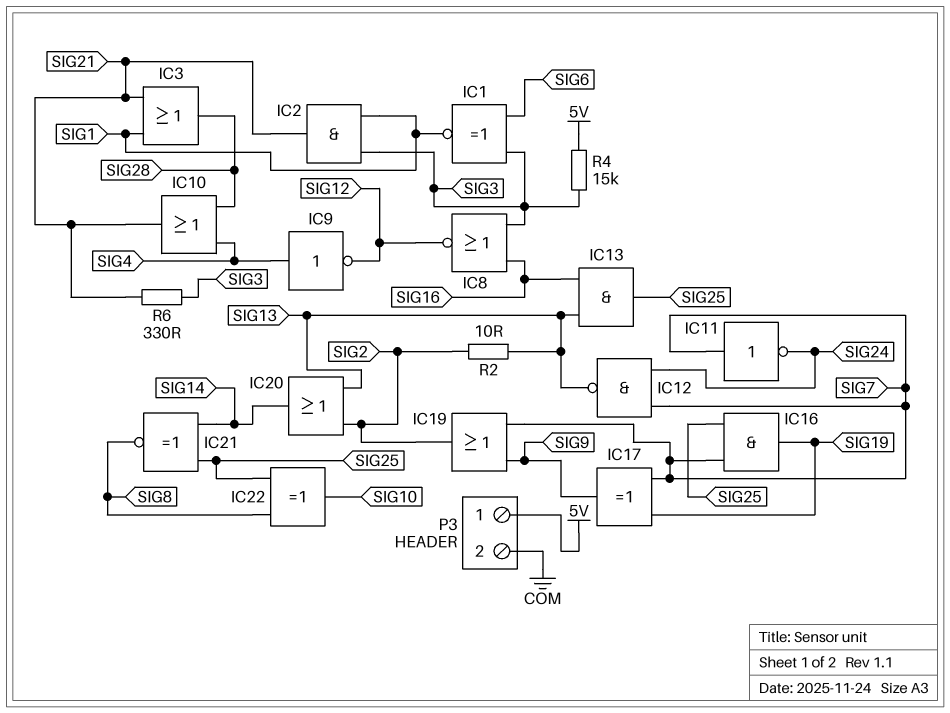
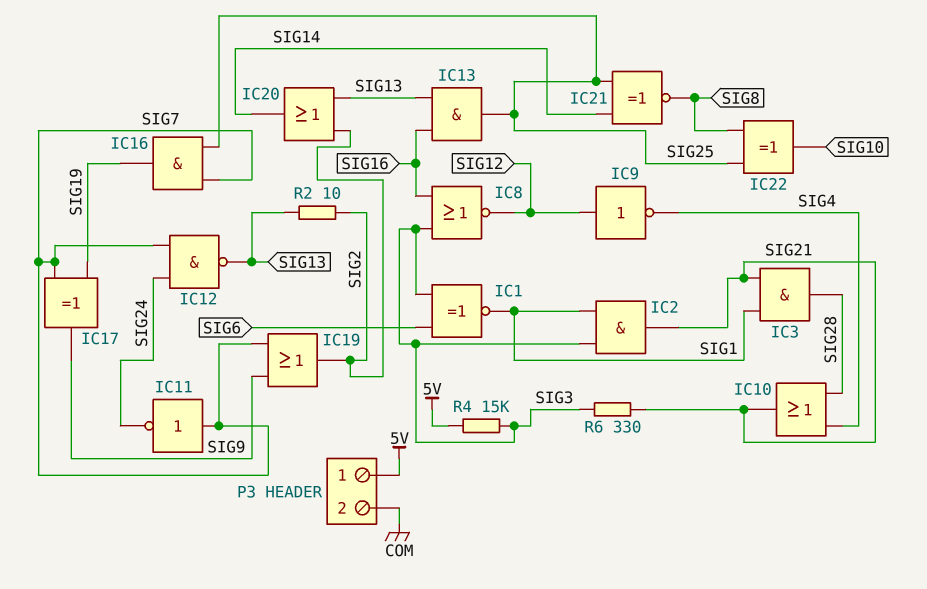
IC3: OR (in SIG1, in SIG21, out SIG28) -> AND (in SIG1, in SIG21, out SIG28)
IC9: NOT (in SIG4, out SIG12) -> NOT (in SIG12, out SIG4)

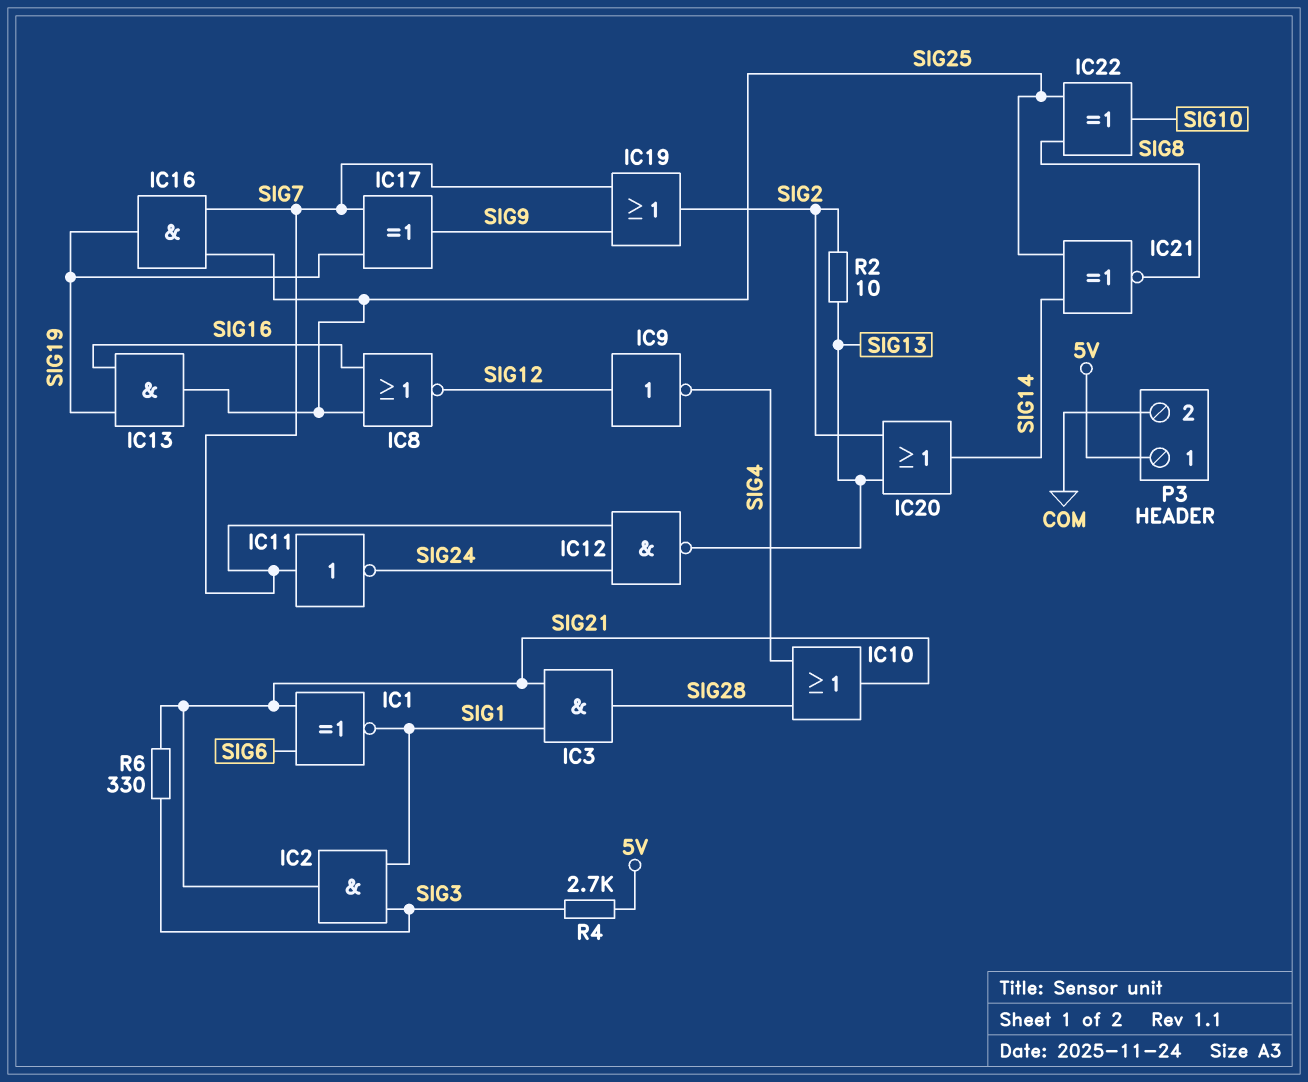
IC1: XNOR (in SIG3, in SIG6, out SIG1) -> XNOR (in SIG6, in SIG21, out SIG1)
IC8: NOR (in SIG3, in SIG16, out SIG12) -> NOR (in SIG16, in SIG25, out SIG12)
IC13: AND (in SIG13, in SIG16, out SIG25) -> AND (in SIG16, in SIG19, out SIG25)
R4: 15k (5V, SIG3) -> 2.7k (5V, SIG3)

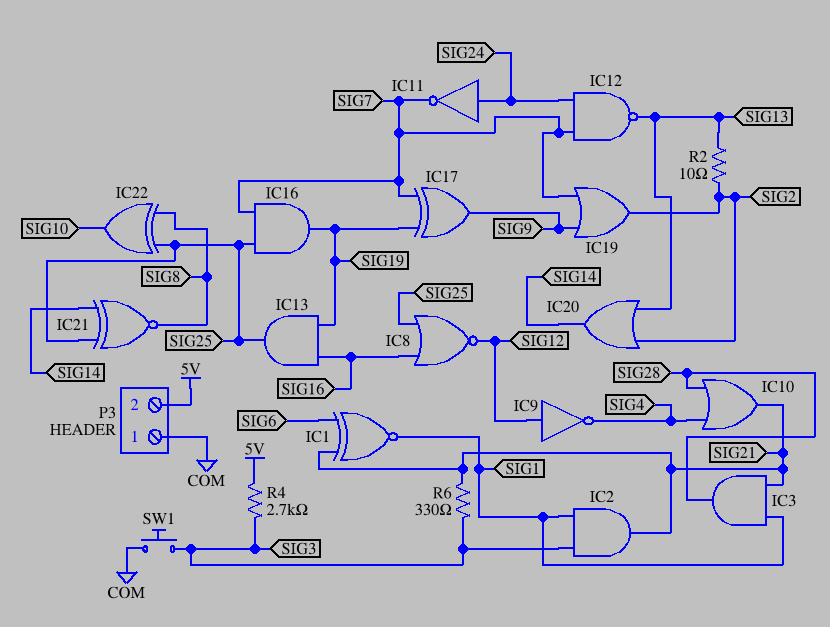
IC11: NOT (in SIG7, out SIG24) -> NOT (in SIG24, out SIG7)
P3 pin 1: 5V -> COM
P3 pin 2: COM -> 5V
SW1: none -> button (COM, SIG3)

